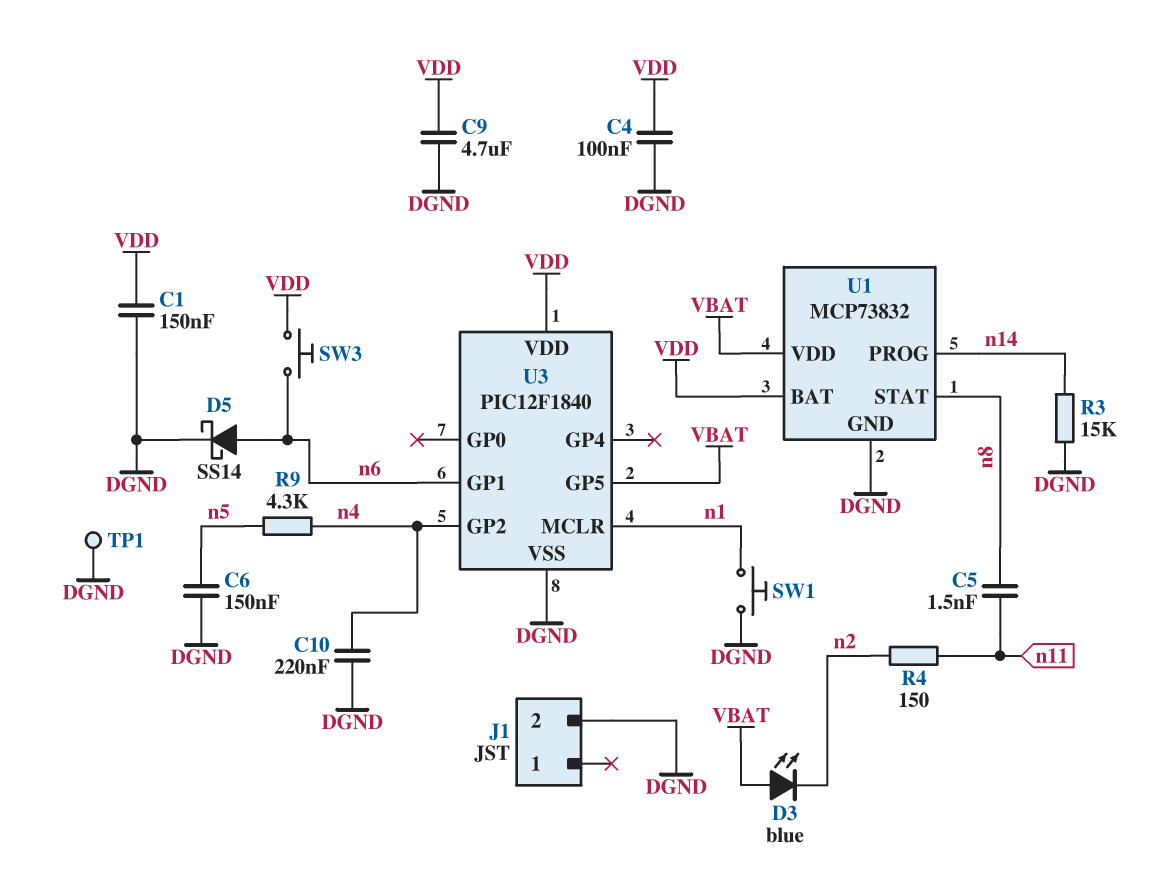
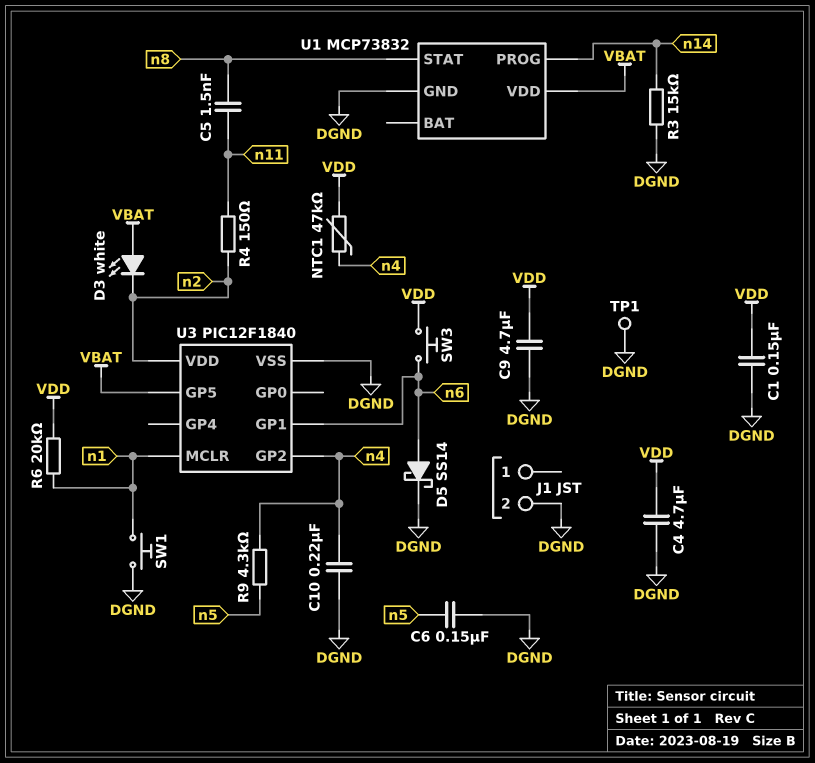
C4: 100nF (DGND, VDD) -> 4.7uF (DGND, VDD)
D3: LED blue (A VBAT, K n2) -> LED white (A VBAT, K n2)
NTC1: none -> 47k (VDD, n4)
R6: none -> 20k (VDD, n1)
U1 pin BAT: VDD -> none
U3 pin VDD: VDD -> n2

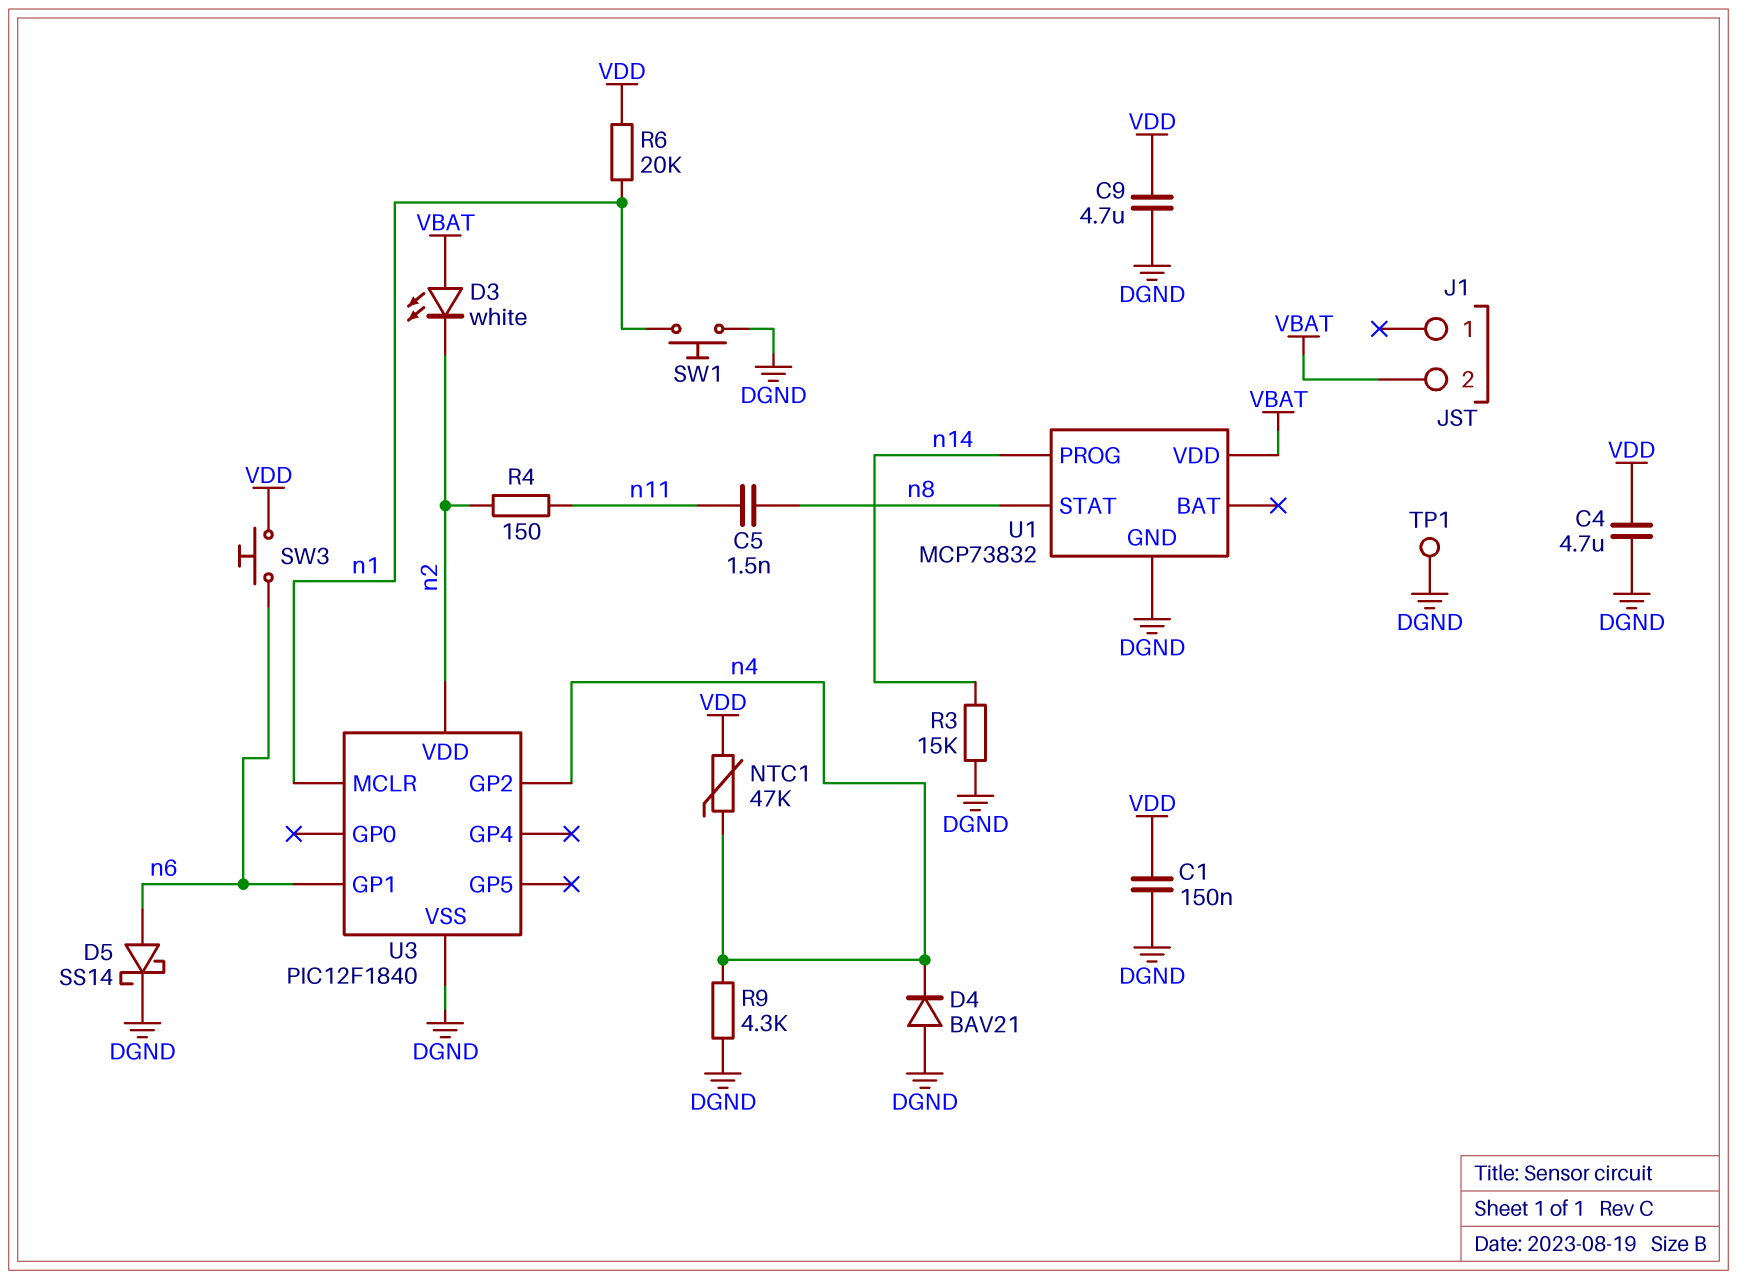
C6: 150nF (DGND, n5) -> none
C10: 220nF (DGND, n4) -> none
D4: none -> diode BAV21 (A DGND, K n4)
J1 pin 2: DGND -> VBAT
R9: 4.3k (n4, n5) -> 4.3k (DGND, n4)
U3 pin GP5: VBAT -> none

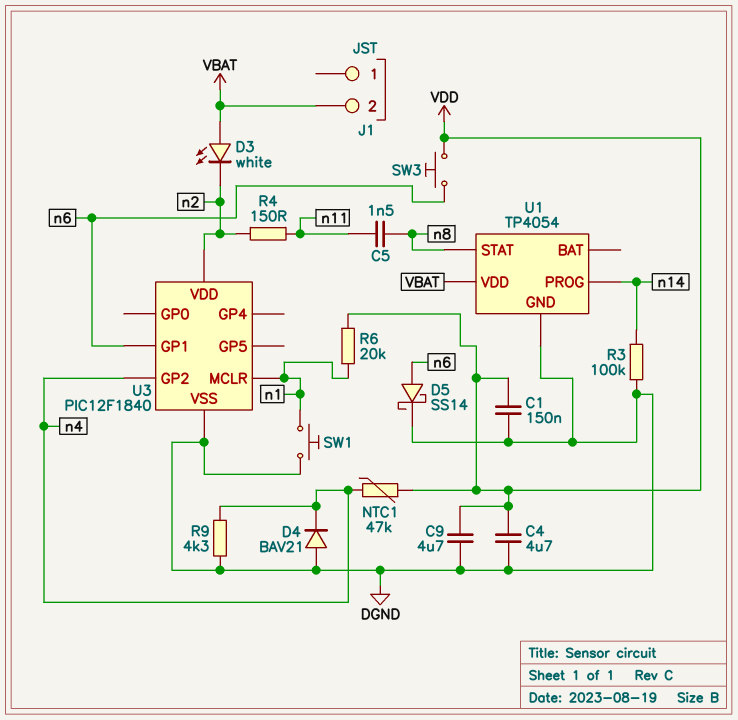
R3: 15k (DGND, n14) -> 100k (DGND, n14)
TP1: test point (DGND) -> none
U1: MCP73832 -> TP4054

